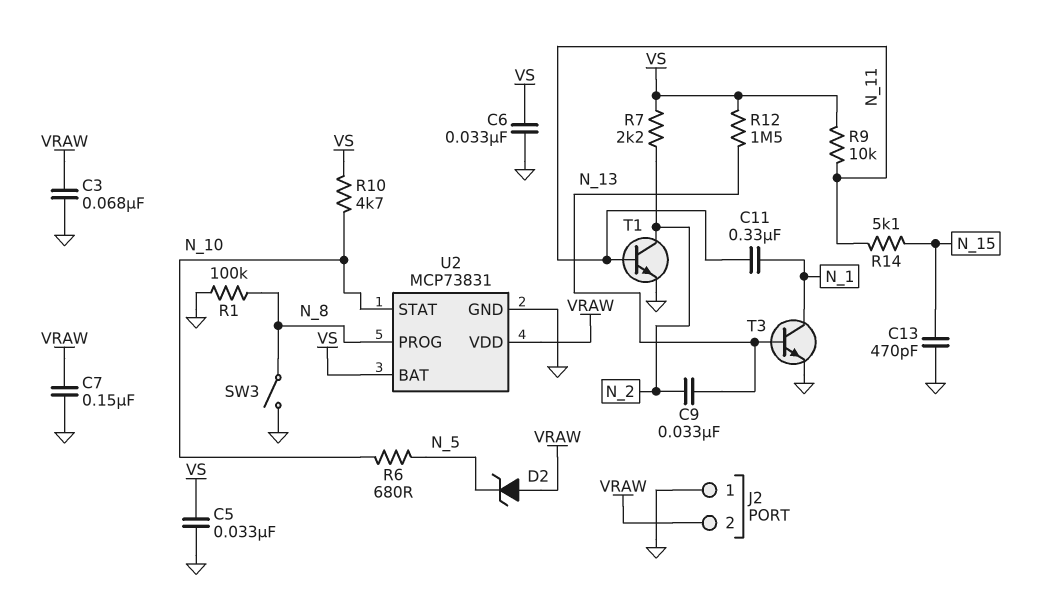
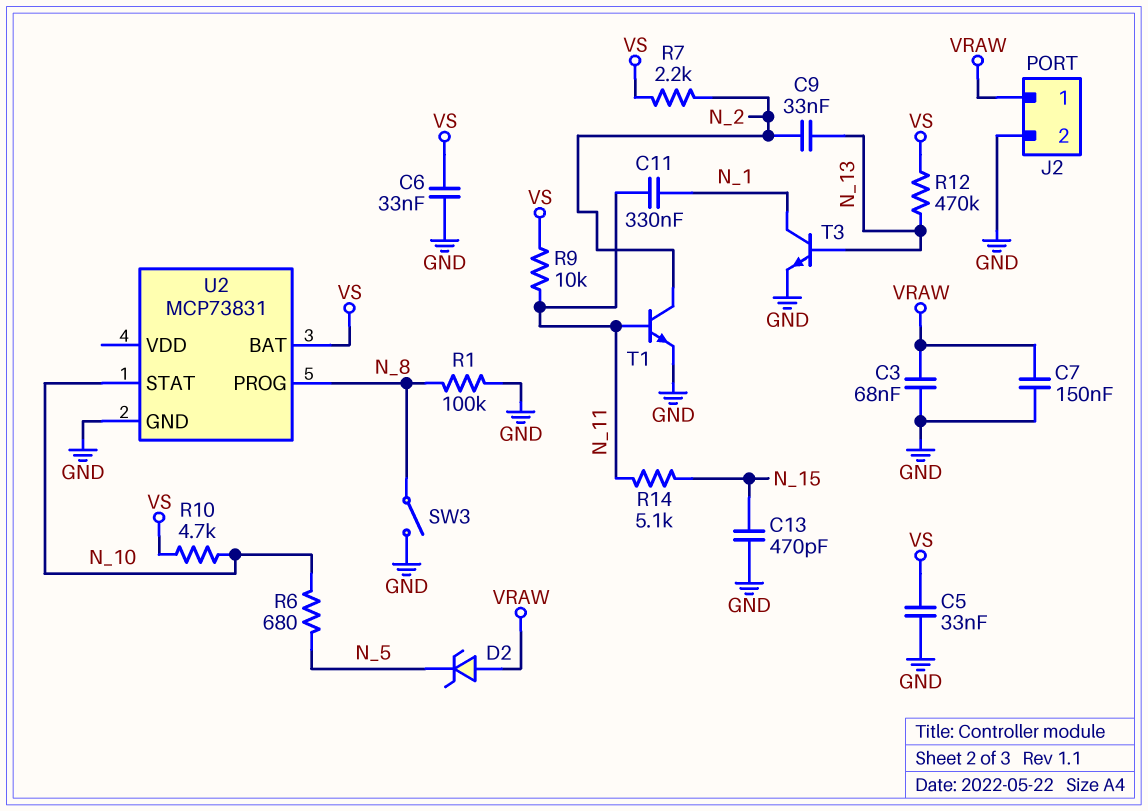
J2 pin 1: GND -> VRAW
J2 pin 2: VRAW -> GND
R12: 1.5M (N_13, VS) -> 470k (N_13, VS)
U2 pin VDD: VRAW -> none

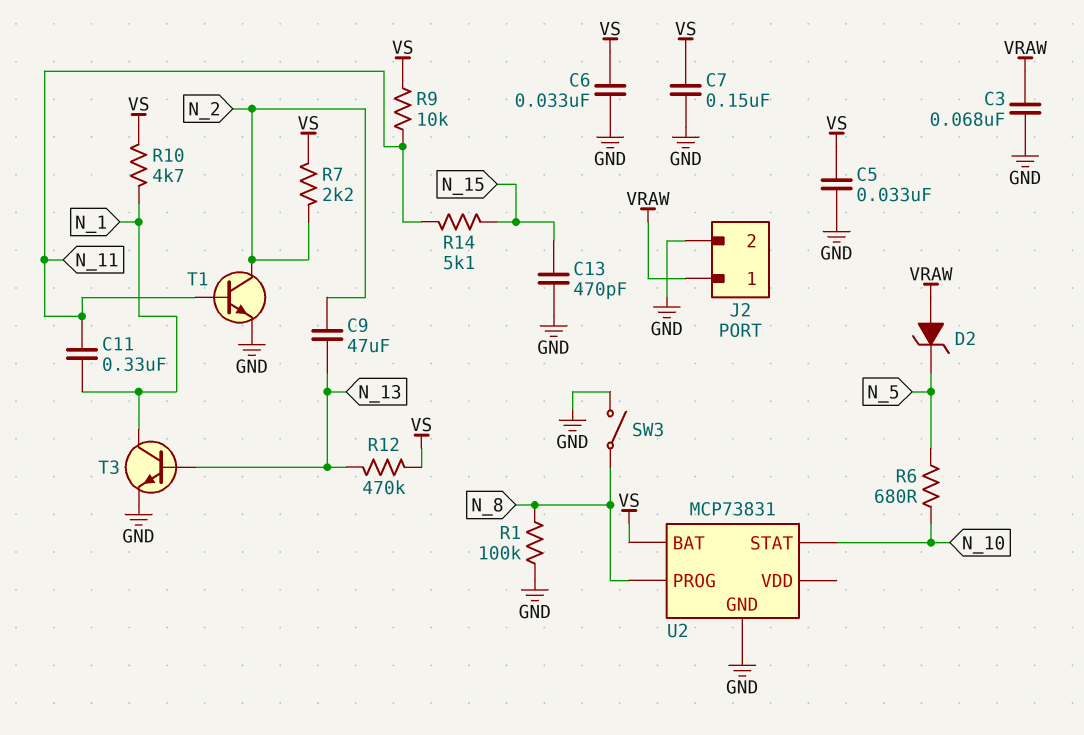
C7: 150nF (GND, VRAW) -> 150nF (GND, VS)
C9: 33nF (N_2, N_13) -> 47uF (N_2, N_13)
R10: 4.7k (N_10, VS) -> 4.7k (N_1, VS)

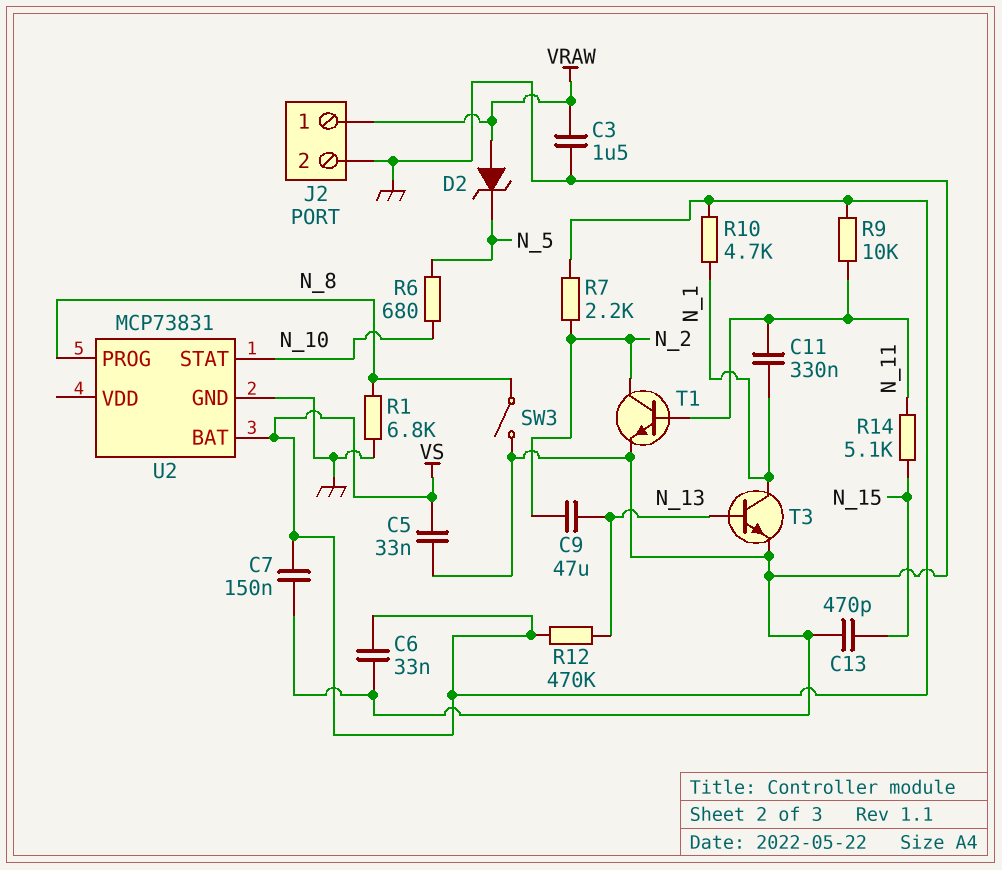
C3: 68nF (GND, VRAW) -> 1.5uF (GND, VRAW)
R1: 100k (GND, N_8) -> 6.8k (GND, N_8)

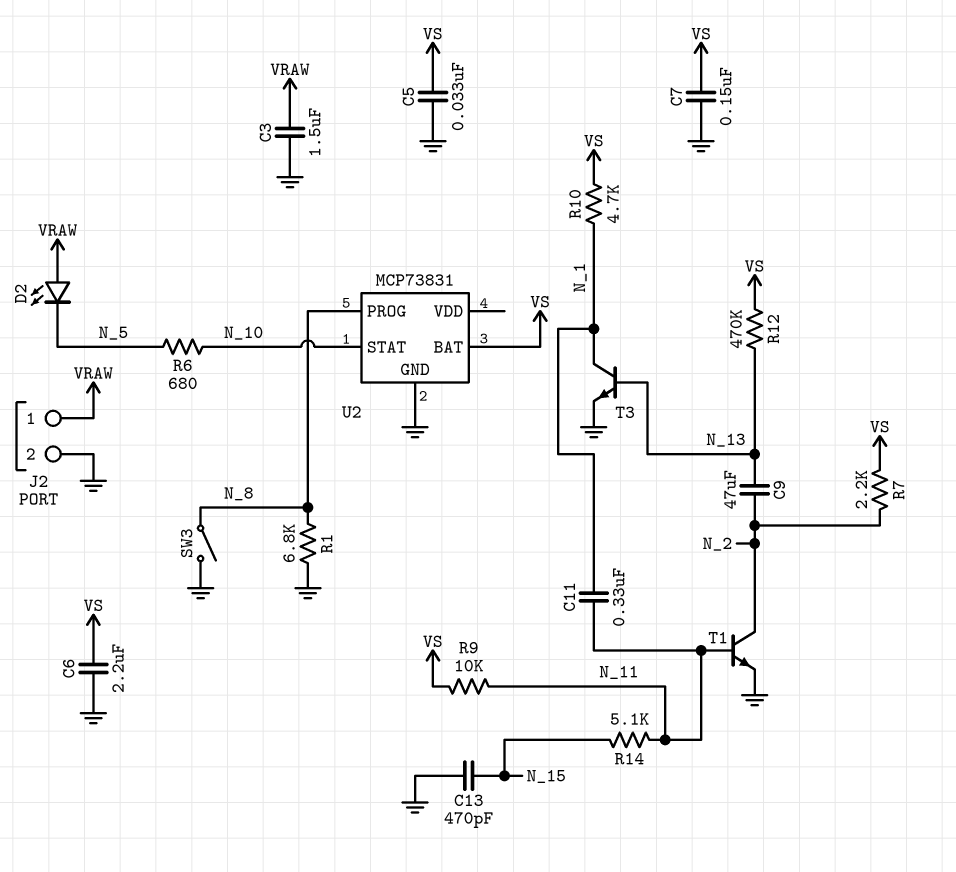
C6: 33nF (GND, VS) -> 2.2uF (GND, VS)
D2: zener (A VRAW, K N_5) -> LED (A VRAW, K N_5)

